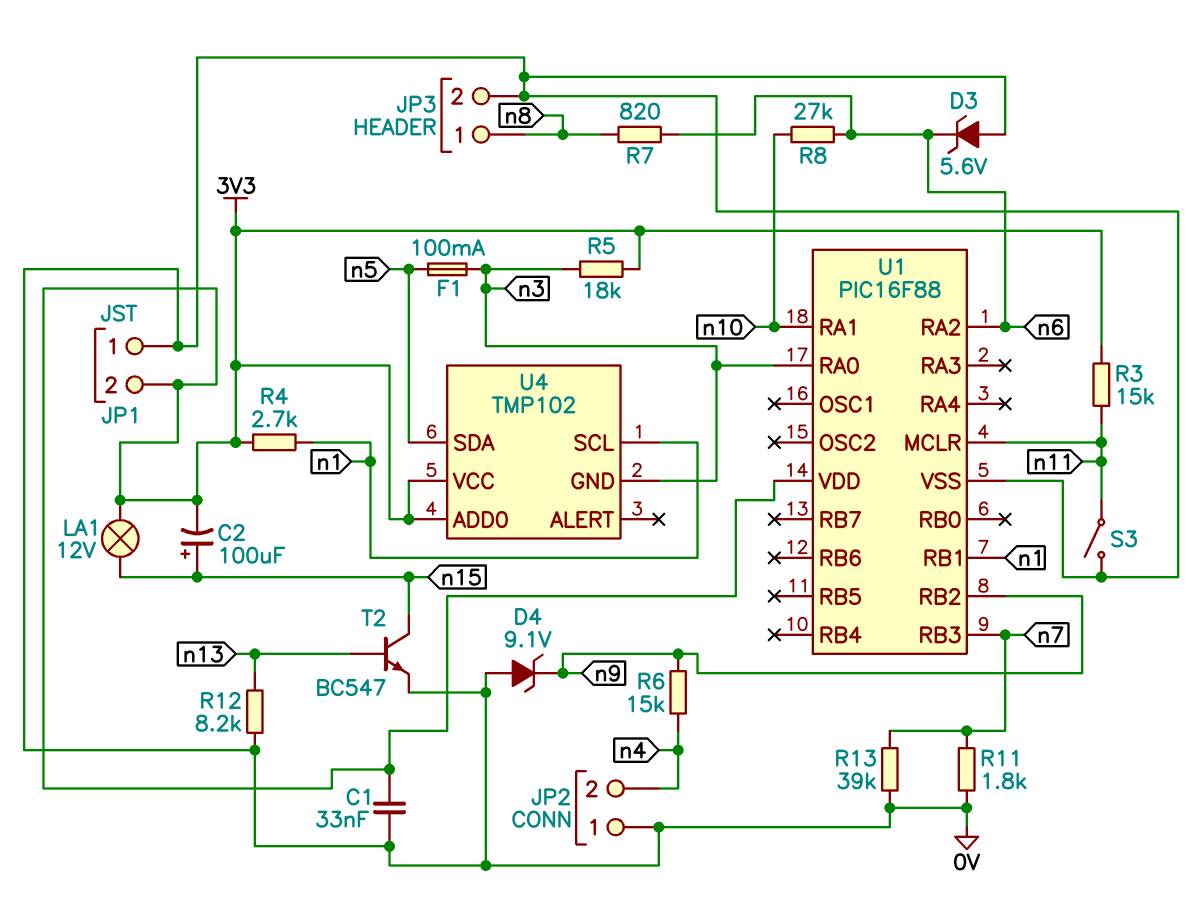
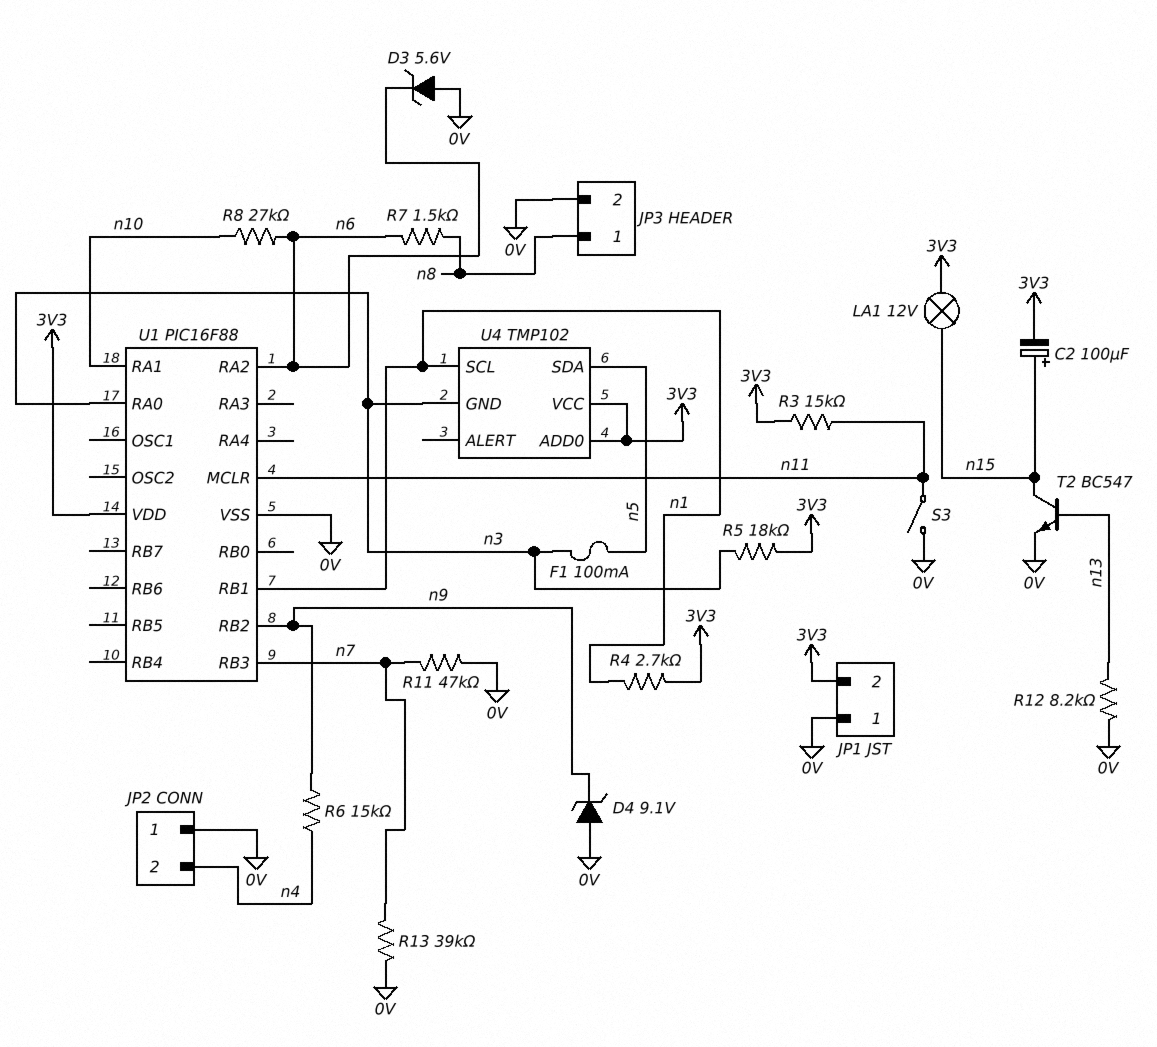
C1: 33nF (0V, 3V3) -> none
R7: 820 (n6, n8) -> 1.5k (n6, n8)
R11: 1.8k (0V, n7) -> 47k (0V, n7)

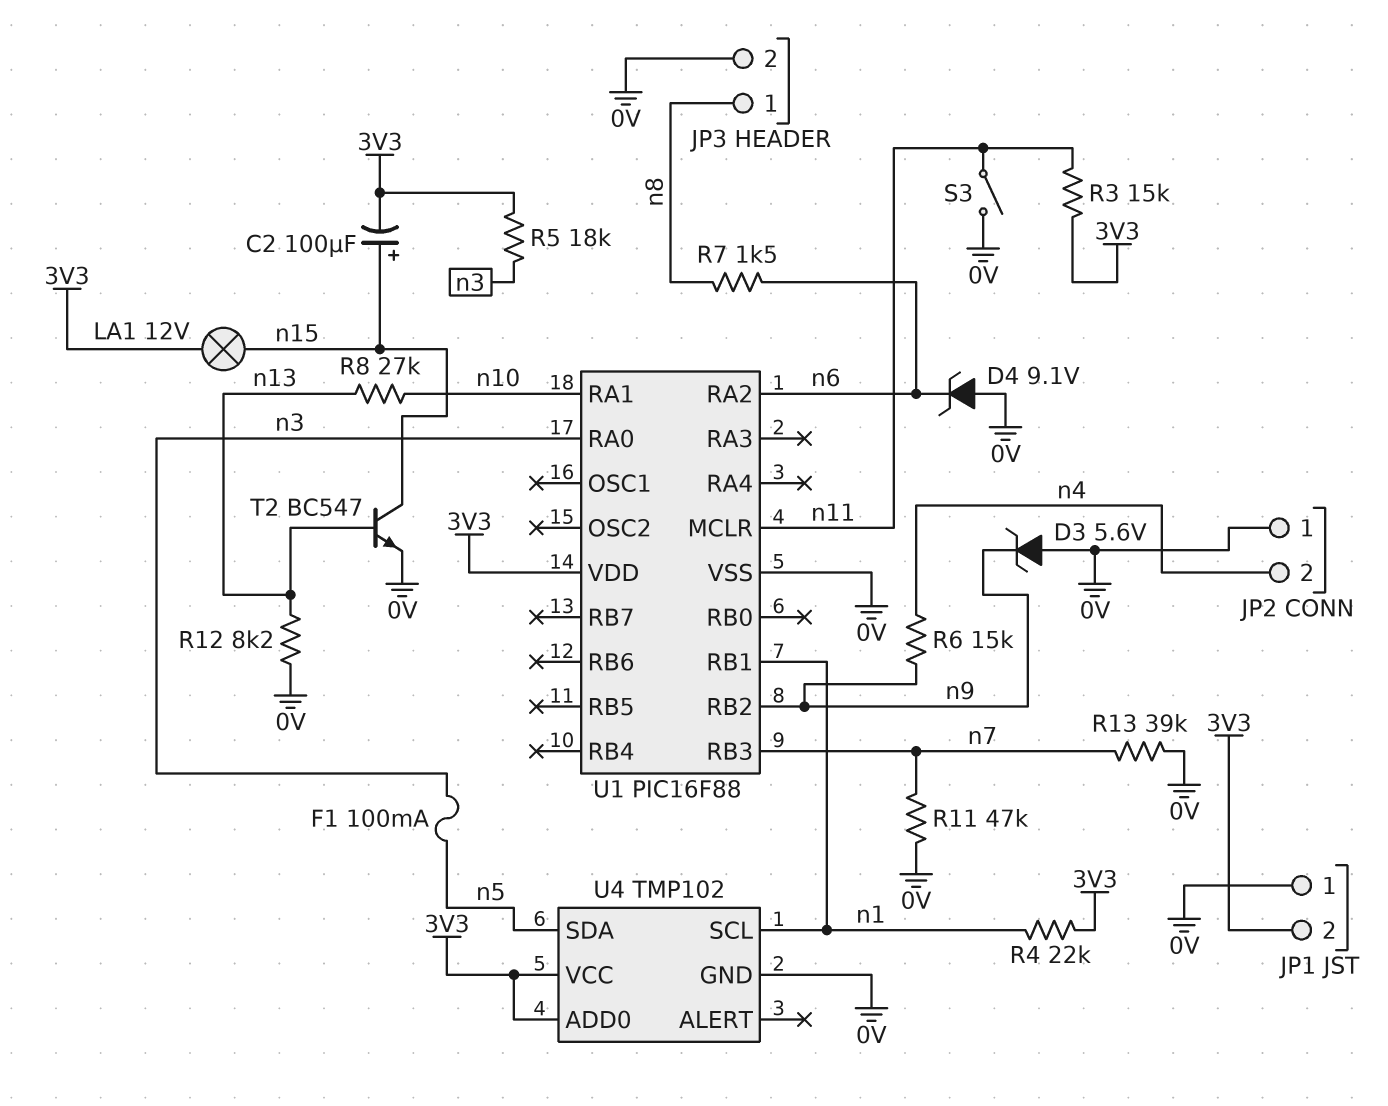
D3: zener 5.6V (A 0V, K n6) -> zener 5.6V (A 0V, K n9)
D4: zener 9.1V (A 0V, K n9) -> zener 9.1V (A 0V, K n6)
R4: 2.7k (3V3, n1) -> 22k (3V3, n1)
R8: 27k (n6, n10) -> 27k (n10, n13)
U4 pin GND: n3 -> 0V

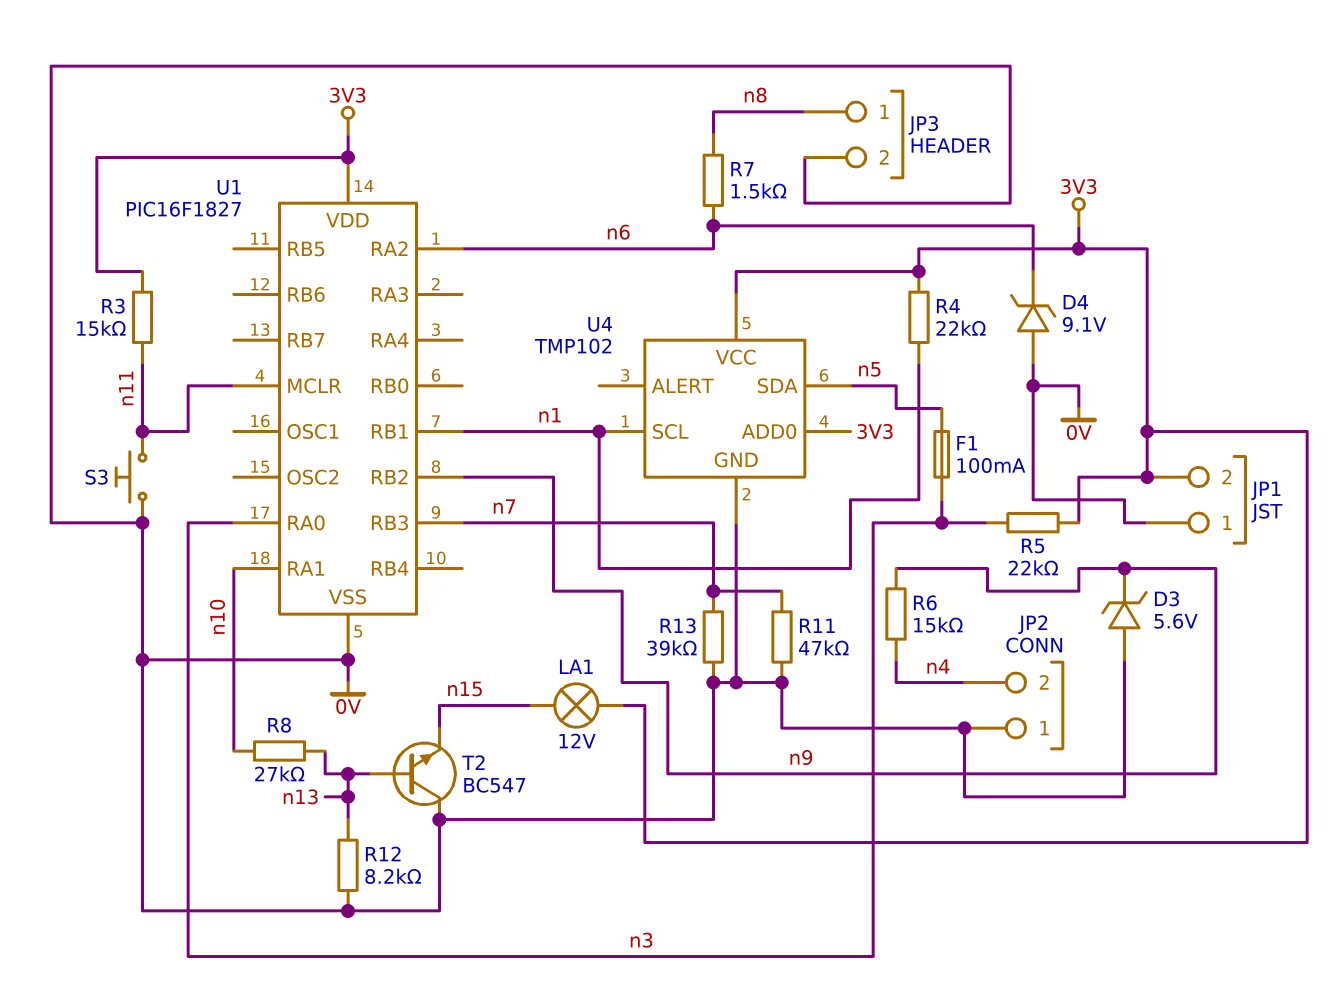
C2: 100uF (plus n15, minus 3V3) -> none
R5: 18k (3V3, n3) -> 22k (3V3, n3)
S3: switch (0V, n11) -> button (0V, n11)
T2: NPN BC547 (B n13, C n15, E 0V) -> NPN BC547 (B n13, C 0V, E n15)
U1: PIC16F88 -> PIC16F1827

